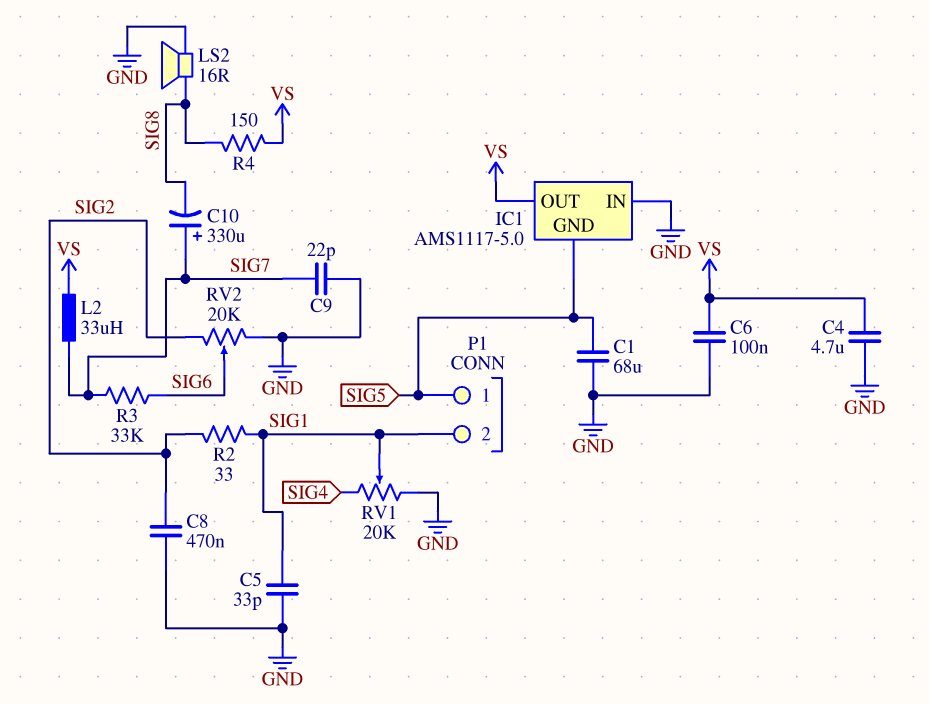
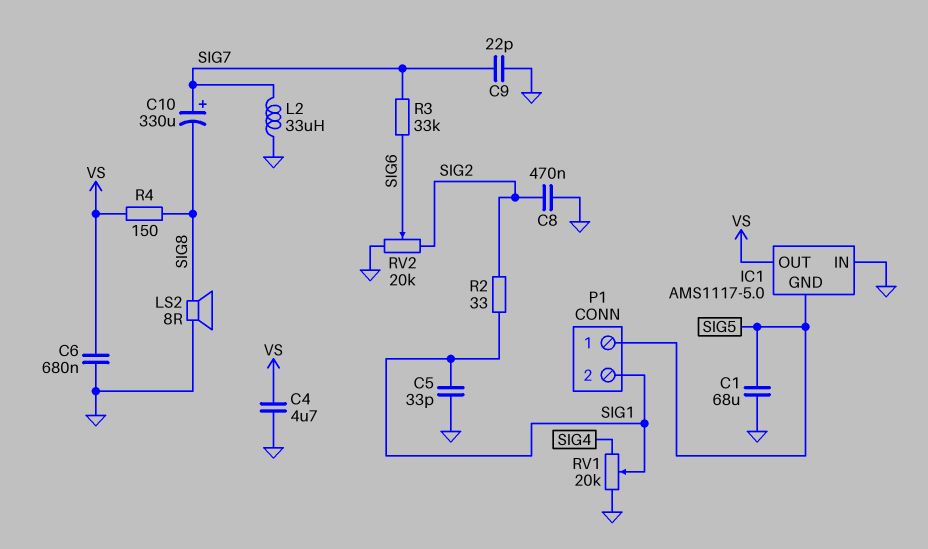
C6: 100nF (GND, VS) -> 680nF (GND, VS)
L2: 33uH (SIG7, VS) -> 33uH (GND, SIG7)
LS2: speaker 16R (GND, SIG8) -> speaker 8R (GND, SIG8)

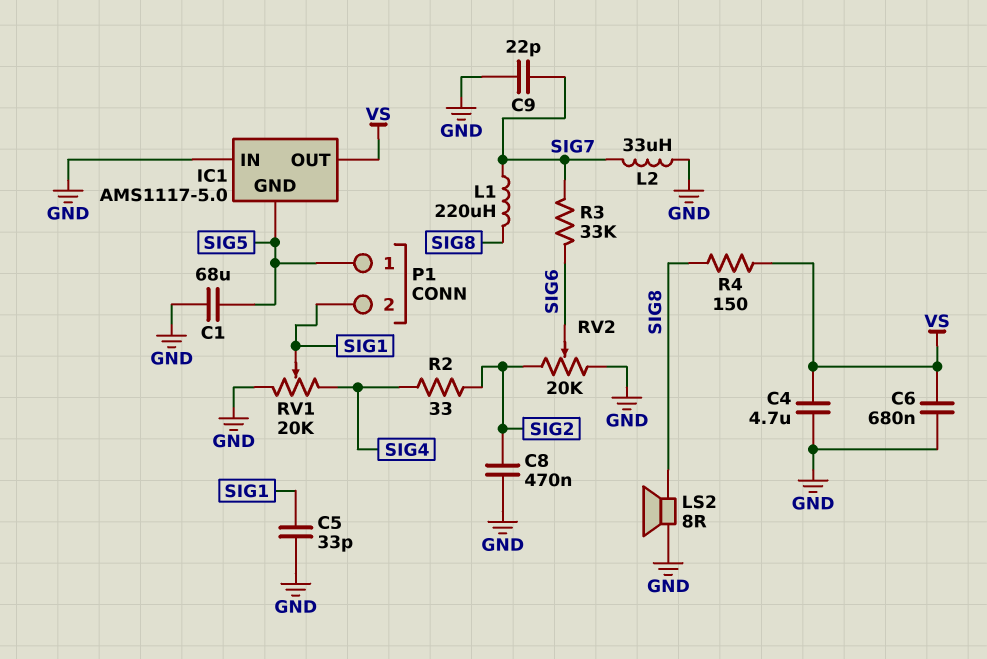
C10: 330uF (plus SIG7, minus SIG8) -> none
L1: none -> 220uH (SIG7, SIG8)
R2: 33 (SIG1, SIG2) -> 33 (SIG2, SIG4)

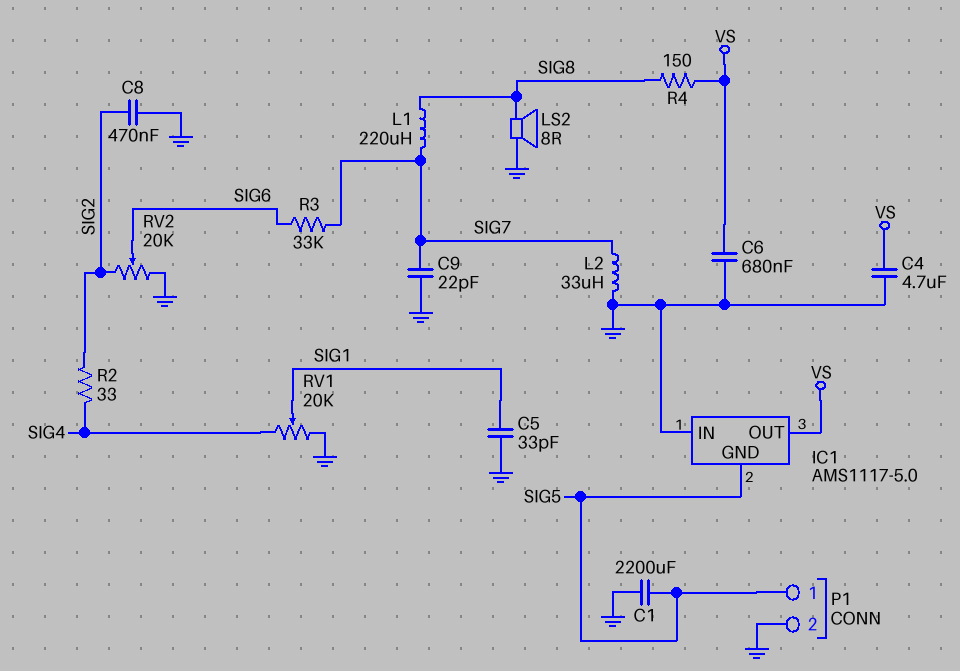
C1: 68uF (GND, SIG5) -> 2200uF (GND, SIG5)
P1 pin 2: SIG1 -> GND

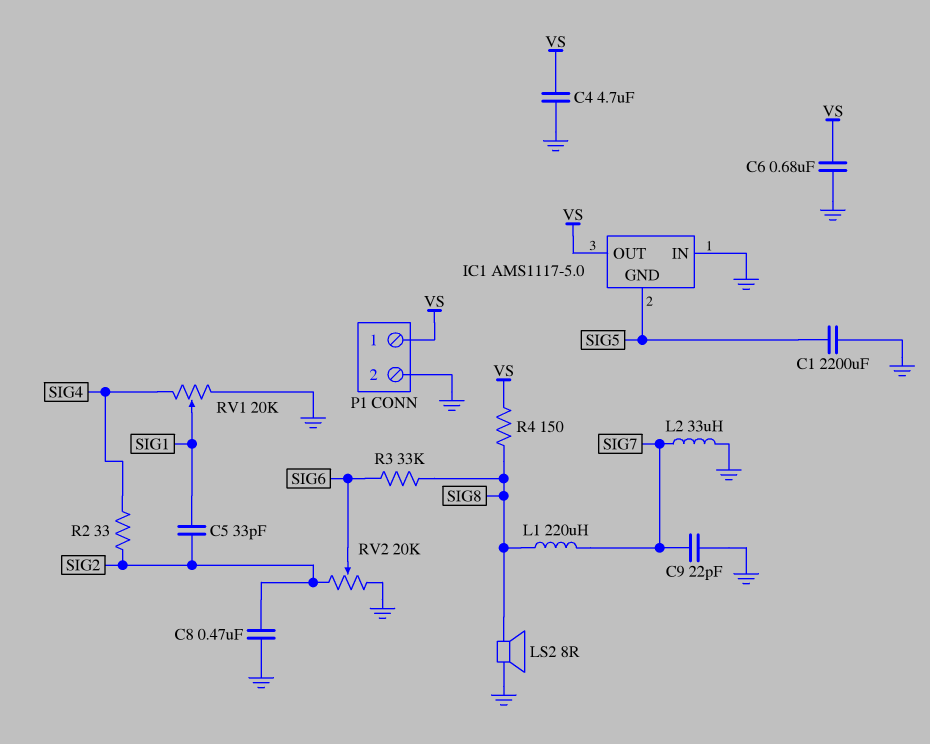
C5: 33pF (GND, SIG1) -> 33pF (SIG1, SIG2)
P1 pin 1: SIG5 -> VS
R3: 33k (SIG6, SIG7) -> 33k (SIG6, SIG8)

